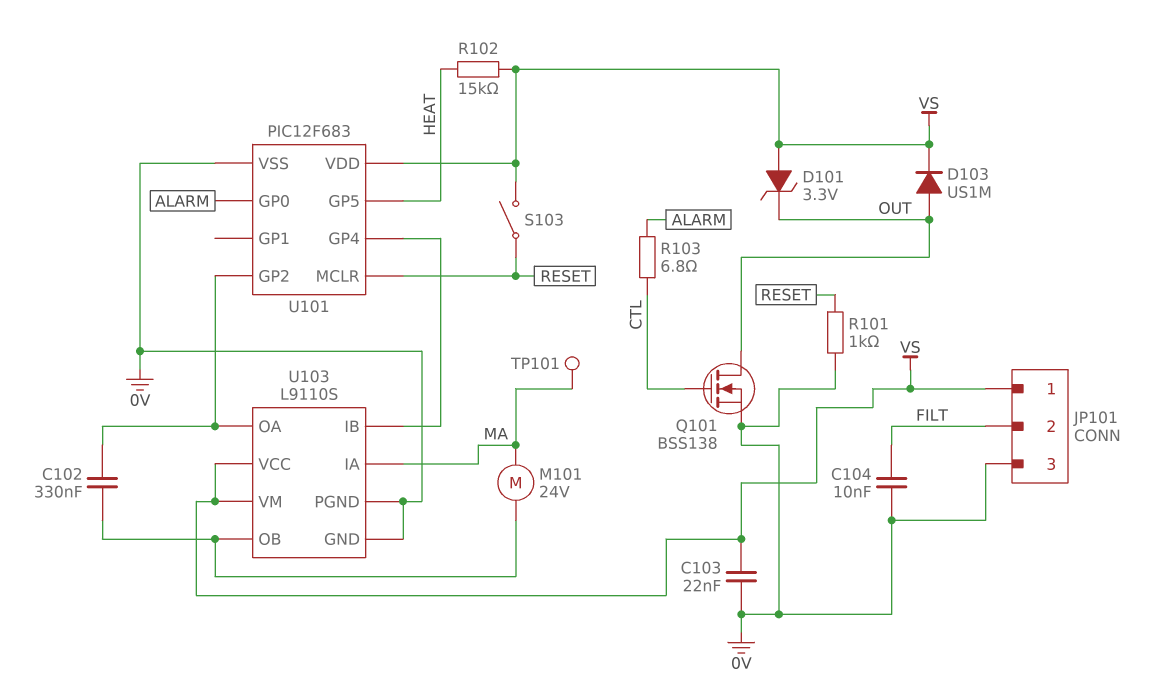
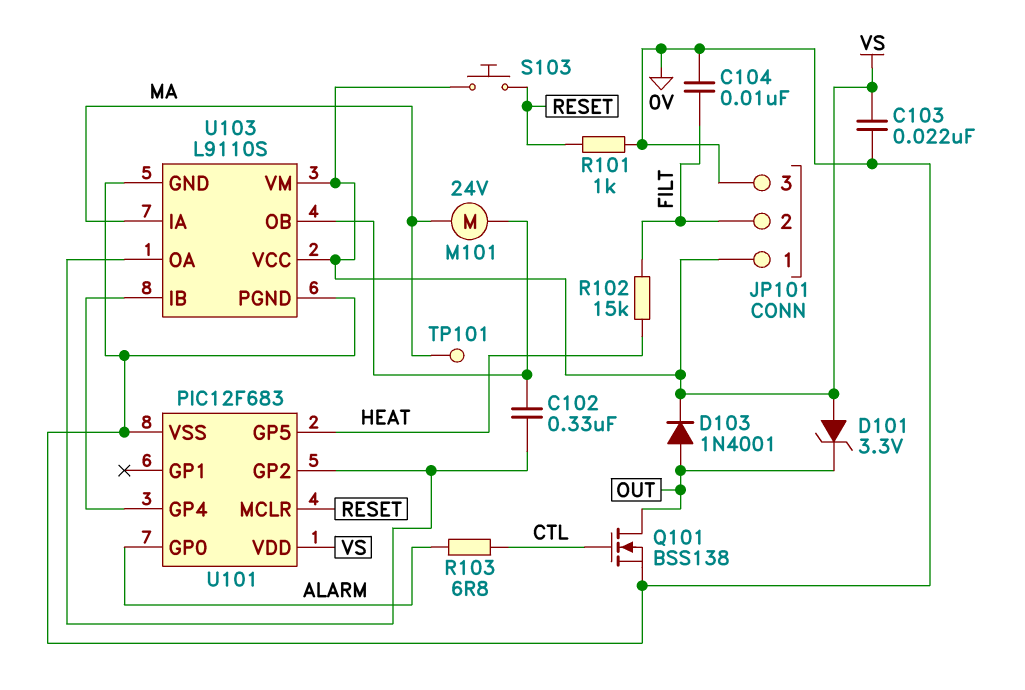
D103: diode US1M (A OUT, K VS) -> diode 1N4001 (A OUT, K VS)
R102: 15k (HEAT, VS) -> 15k (FILT, HEAT)
S103: switch (RESET, VS) -> button (RESET, VS)

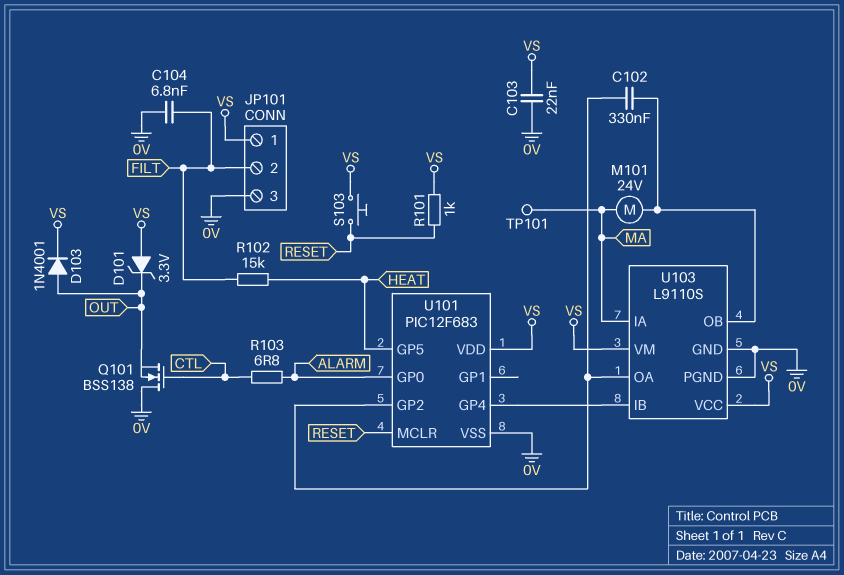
C104: 10nF (0V, FILT) -> 6.8nF (0V, FILT)
Q101: NMOS BSS138 (G CTL, D OUT, S 0V) -> NMOS BSS138 (G CTL, D 0V, S OUT)
R101: 1k (0V, RESET) -> 1k (RESET, VS)

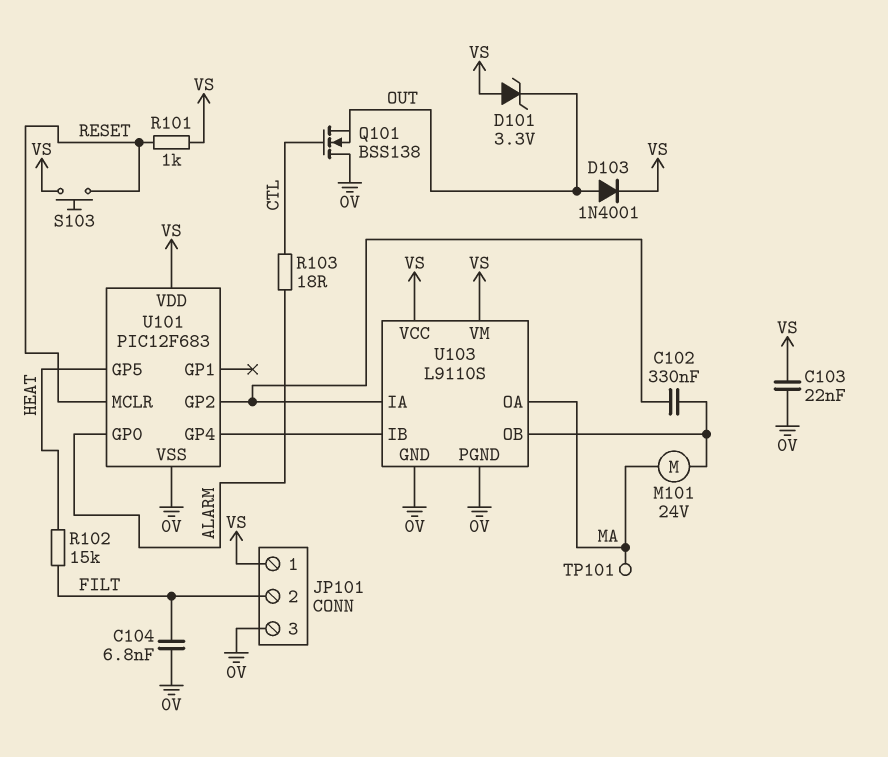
R103: 6.8 (ALARM, CTL) -> 18 (ALARM, CTL)
U103 pin IA: MA -> U101/GP2
U103 pin OA: U101/GP2 -> MA

